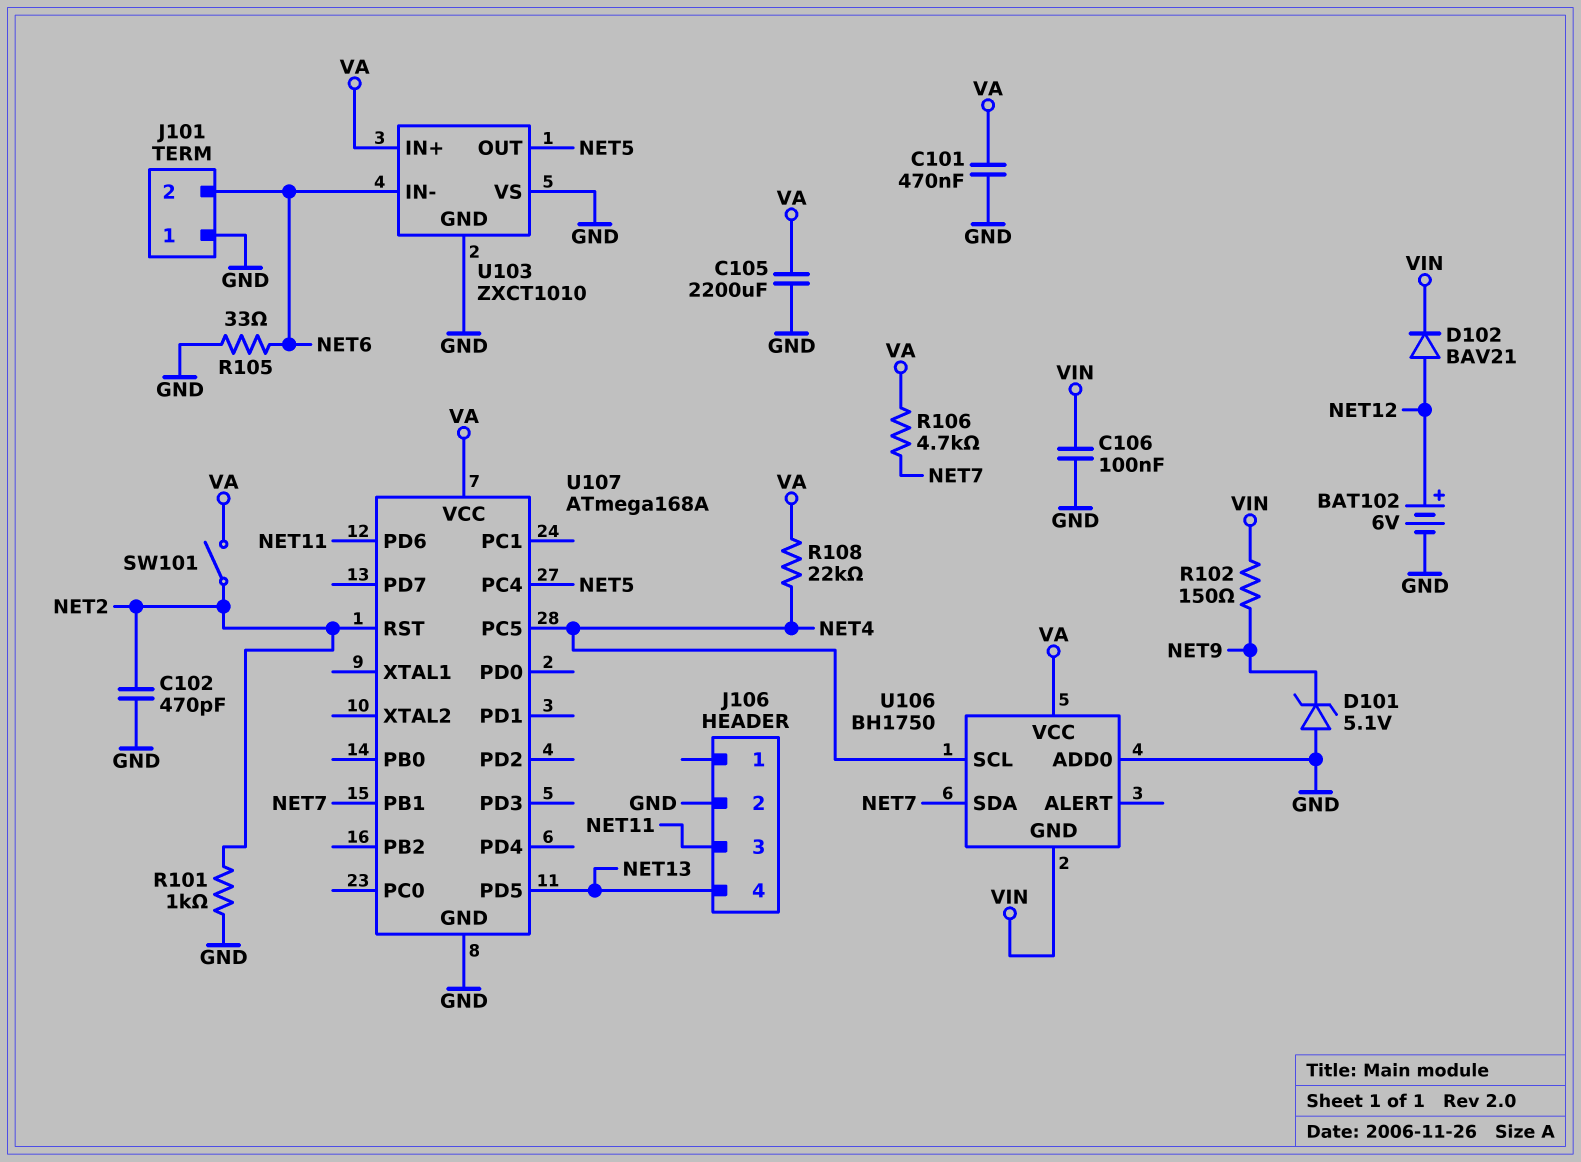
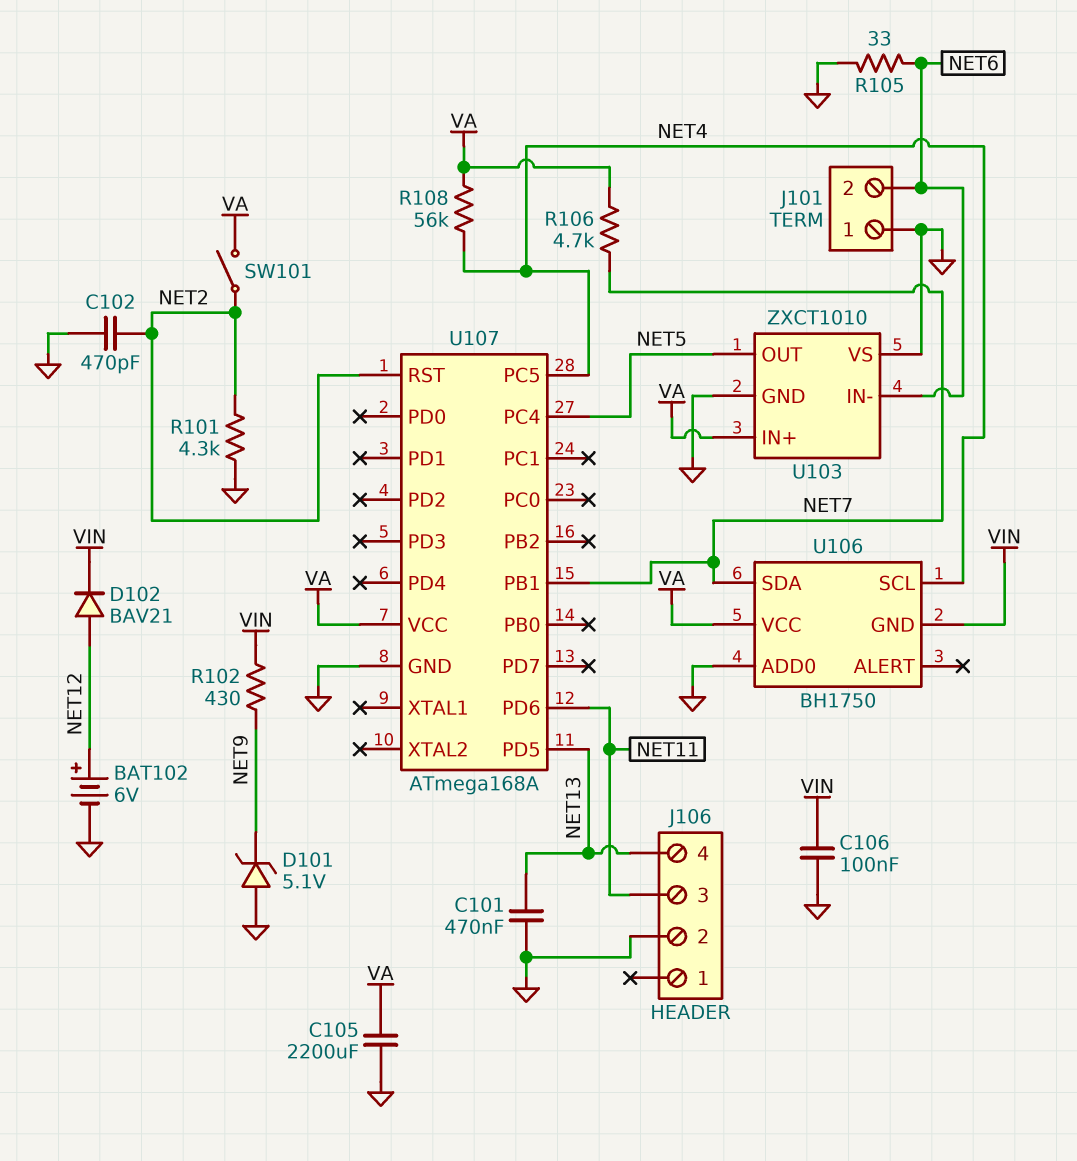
C101: 470nF (GND, VA) -> 470nF (GND, NET13)
R101: 1k (GND, NET2) -> 4.3k (GND, NET2)
R102: 150 (NET9, VIN) -> 430 (NET9, VIN)
R108: 22k (NET4, VA) -> 56k (NET4, VA)

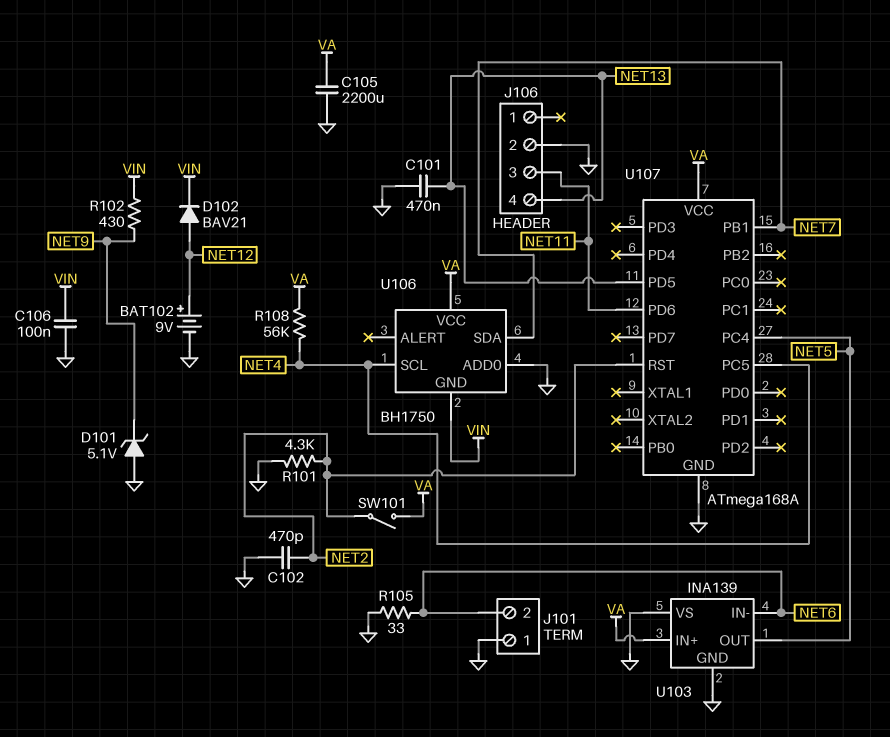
BAT102: 6V (plus NET12, minus GND) -> 9V (plus NET12, minus GND)
R106: 4.7k (NET7, VA) -> none
U103: ZXCT1010 -> INA139

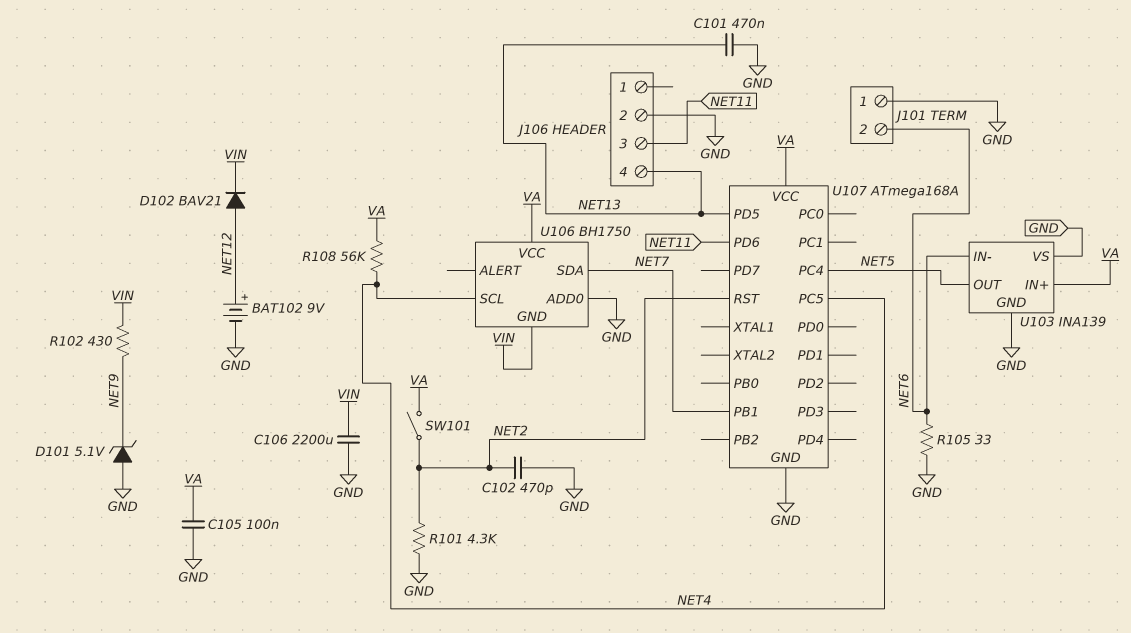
C105: 2200uF (GND, VA) -> 100nF (GND, VA)
C106: 100nF (GND, VIN) -> 2200uF (GND, VIN)

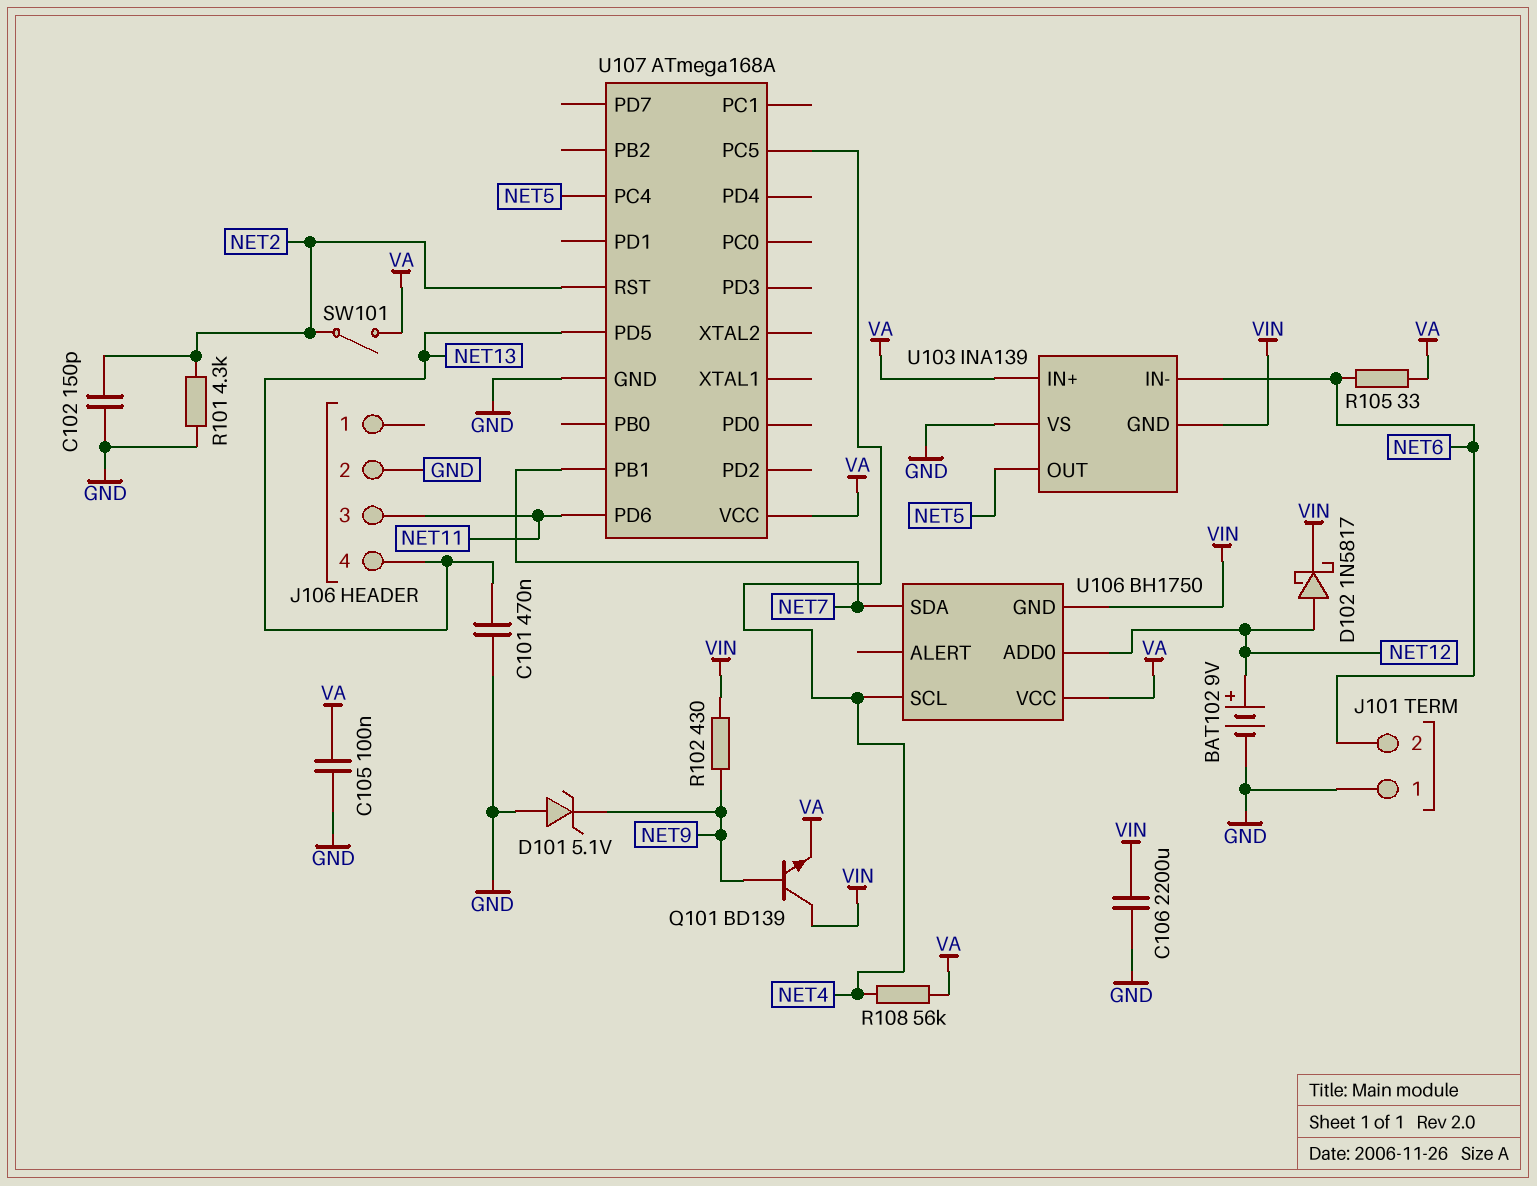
C102: 470pF (GND, NET2) -> 150pF (GND, NET2)
D102: diode BAV21 (A NET12, K VIN) -> schottky 1N5817 (A NET12, K VIN)
Q101: none -> NPN BD139 (B NET9, C VIN, E VA)
R105: 33 (GND, NET6) -> 33 (NET6, VA)
U103 pin GND: GND -> VIN
U106 pin ADD0: GND -> NET12

